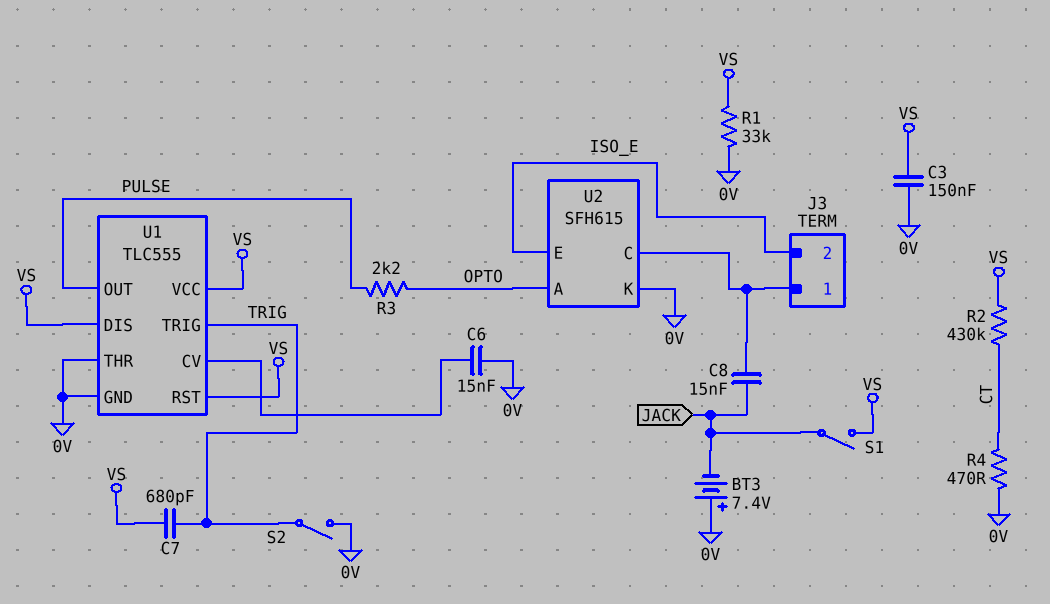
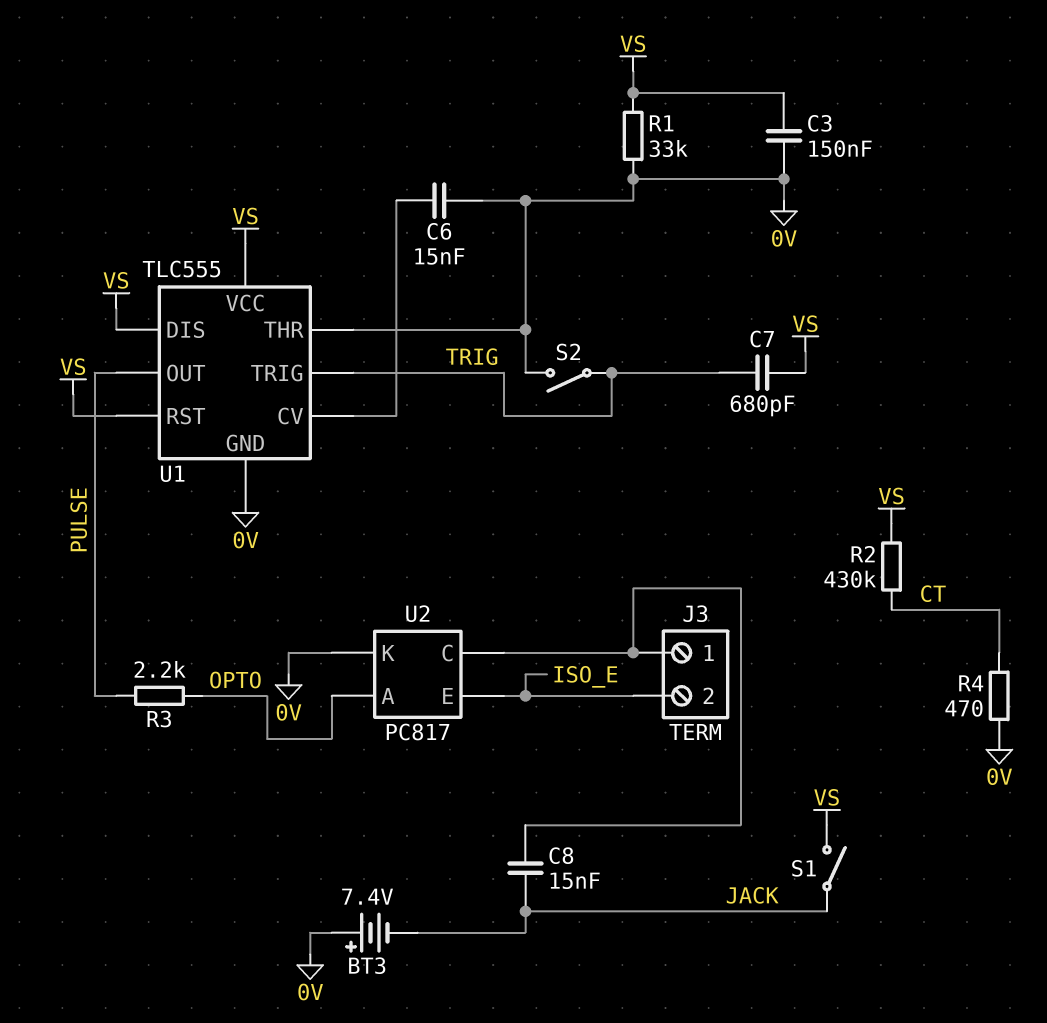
U2: SFH615 -> PC817

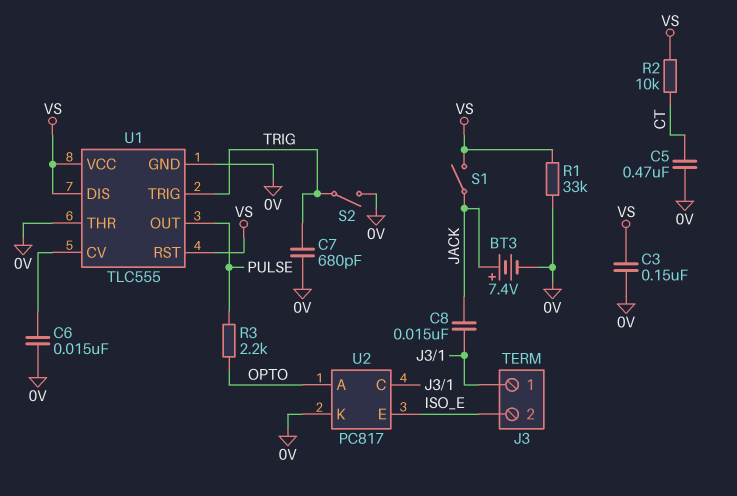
BT3: 7.4V (plus 0V, minus JACK) -> 7.4V (plus JACK, minus 0V)
C5: none -> 470nF (0V, CT)
C7: 680pF (TRIG, VS) -> 680pF (0V, TRIG)
R2: 430k (CT, VS) -> 10k (CT, VS)
R4: 470 (0V, CT) -> none

